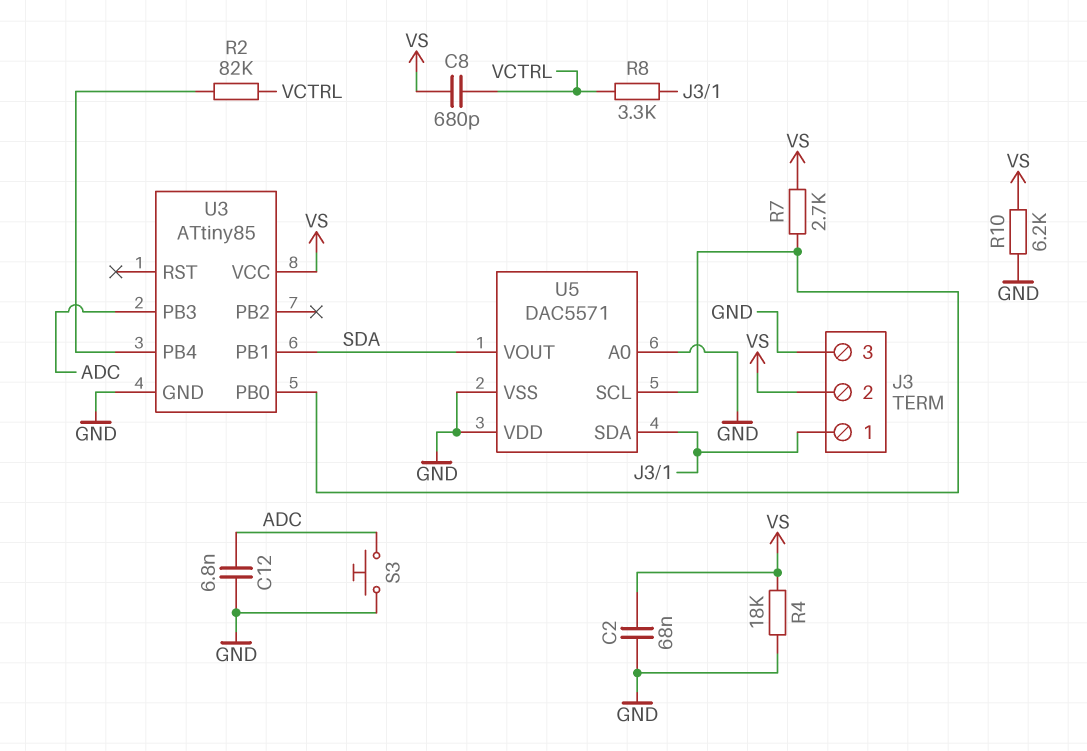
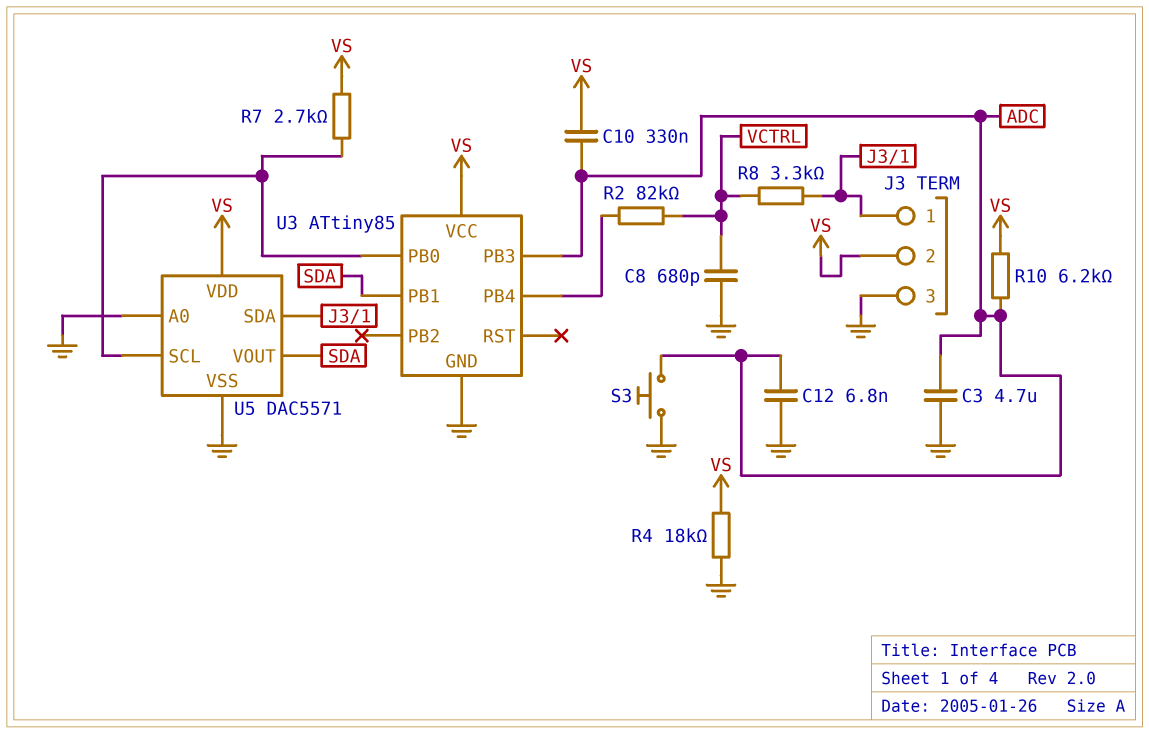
C2: 68nF (GND, VS) -> none
C3: none -> 4.7uF (ADC, GND)
C8: 680pF (VCTRL, VS) -> 680pF (GND, VCTRL)
C10: none -> 330nF (ADC, VS)
R10: 6.2k (GND, VS) -> 6.2k (ADC, VS)
U5 pin VDD: GND -> VS

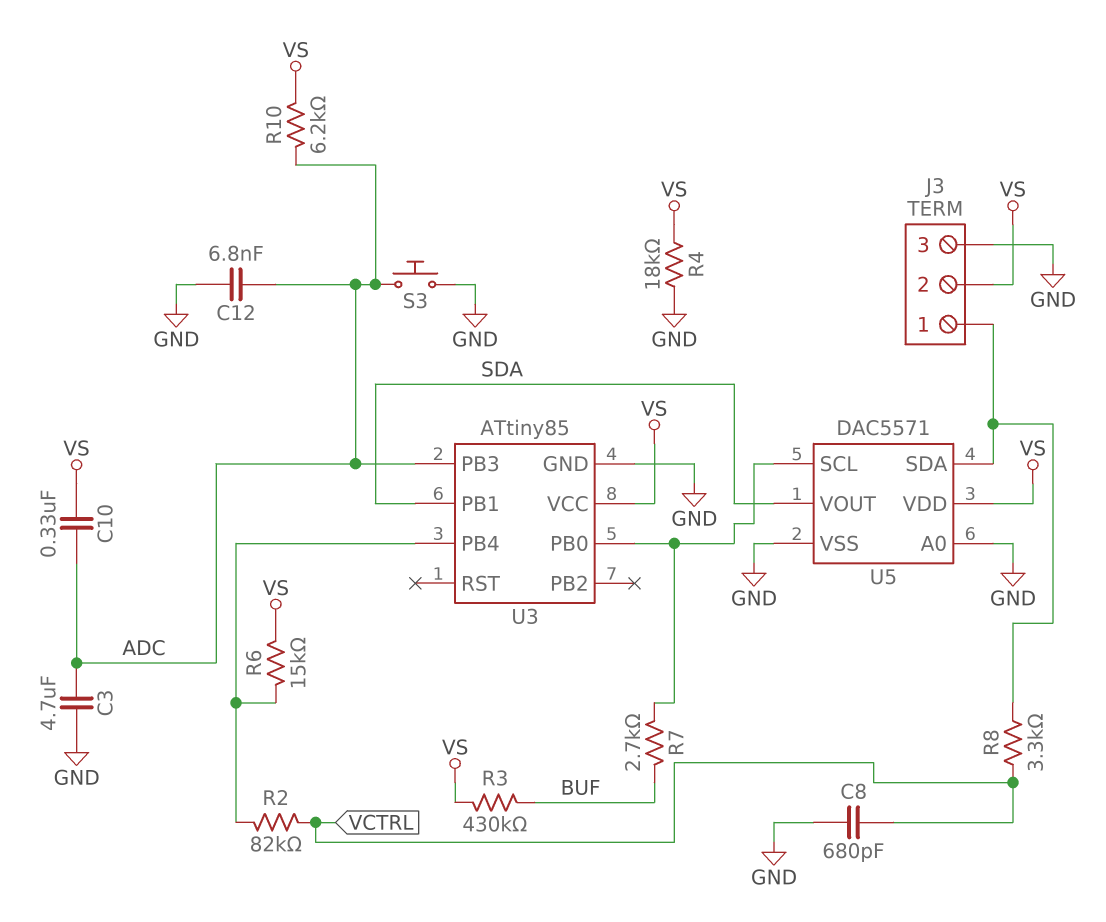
R3: none -> 430k (BUF, VS)
R6: none -> 15k (U3/PB4, VS)
R7: 2.7k (U3/PB0, VS) -> 2.7k (BUF, U3/PB0)

